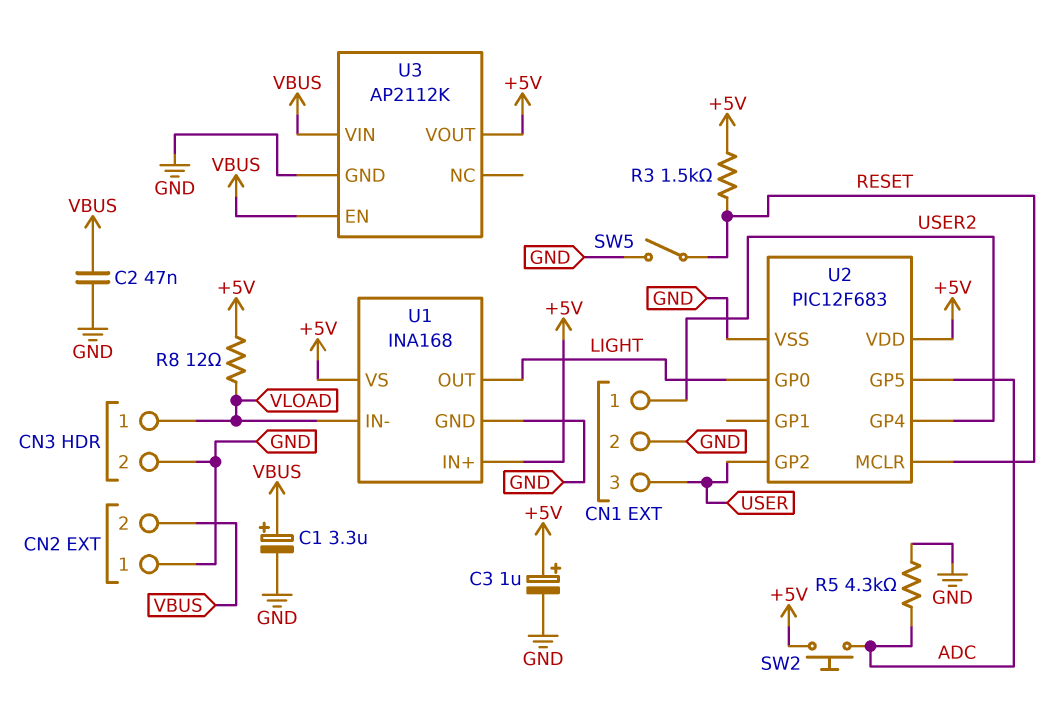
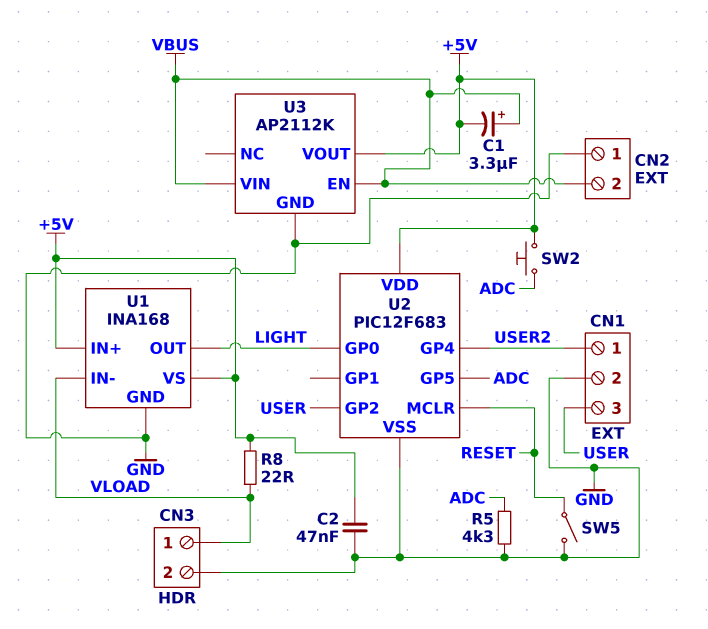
C1: 3.3uF (plus VBUS, minus GND) -> 3.3uF (plus VBUS, minus +5V)
C2: 47nF (GND, VBUS) -> 47nF (+5V, GND)
C3: 1uF (plus +5V, minus GND) -> none
R3: 1.5k (+5V, RESET) -> none
R8: 12 (+5V, VLOAD) -> 22 (+5V, VLOAD)

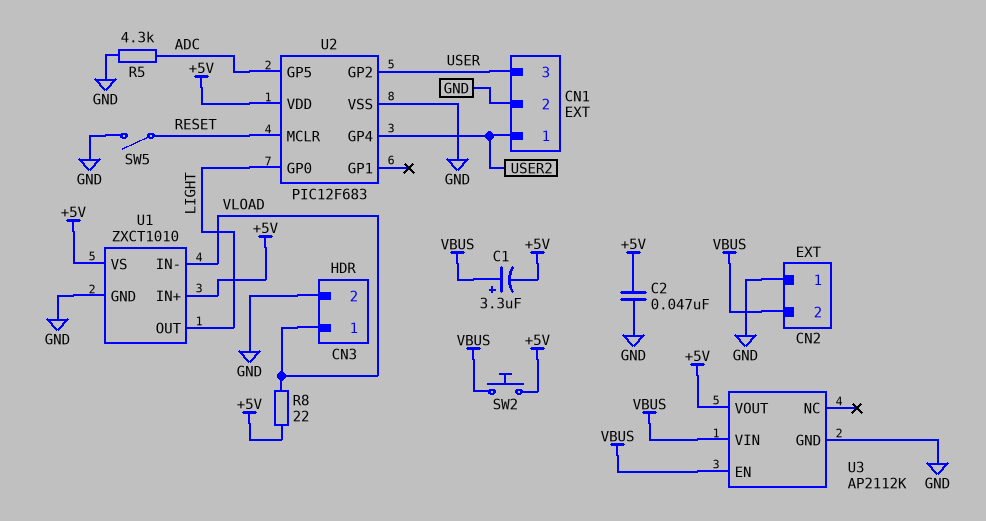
SW2: button (+5V, ADC) -> button (+5V, VBUS)
U1: INA168 -> ZXCT1010

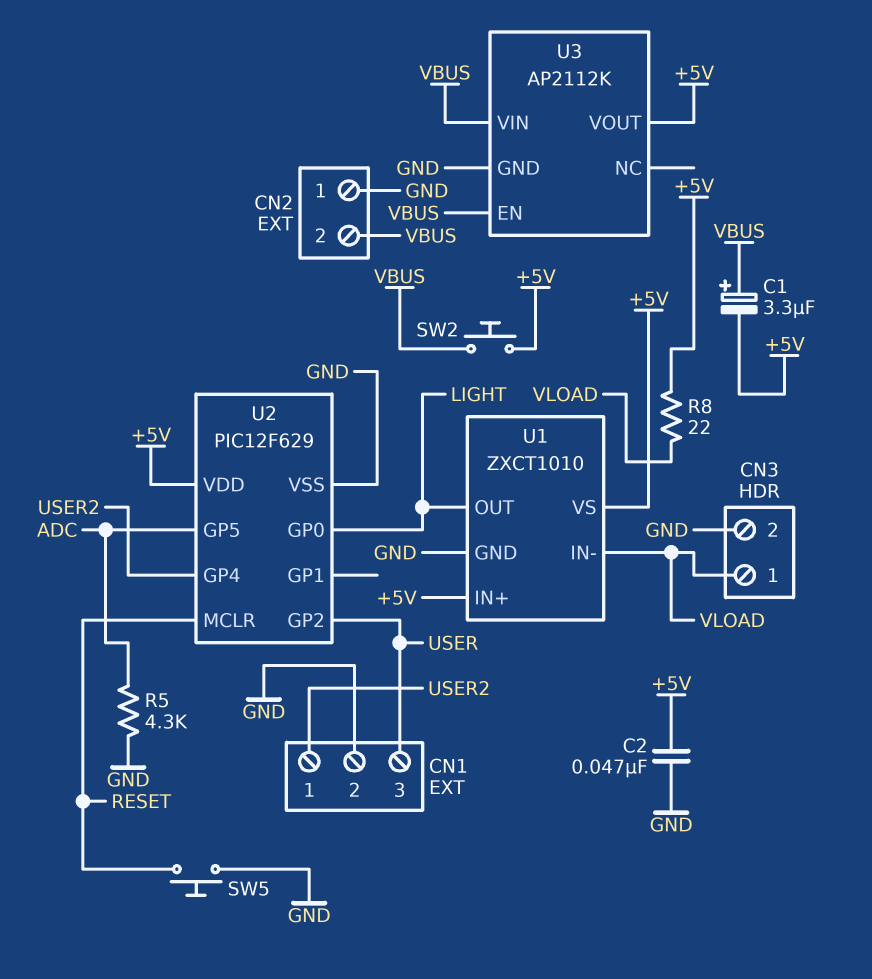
SW5: switch (GND, RESET) -> button (GND, RESET)
U2: PIC12F683 -> PIC12F629

